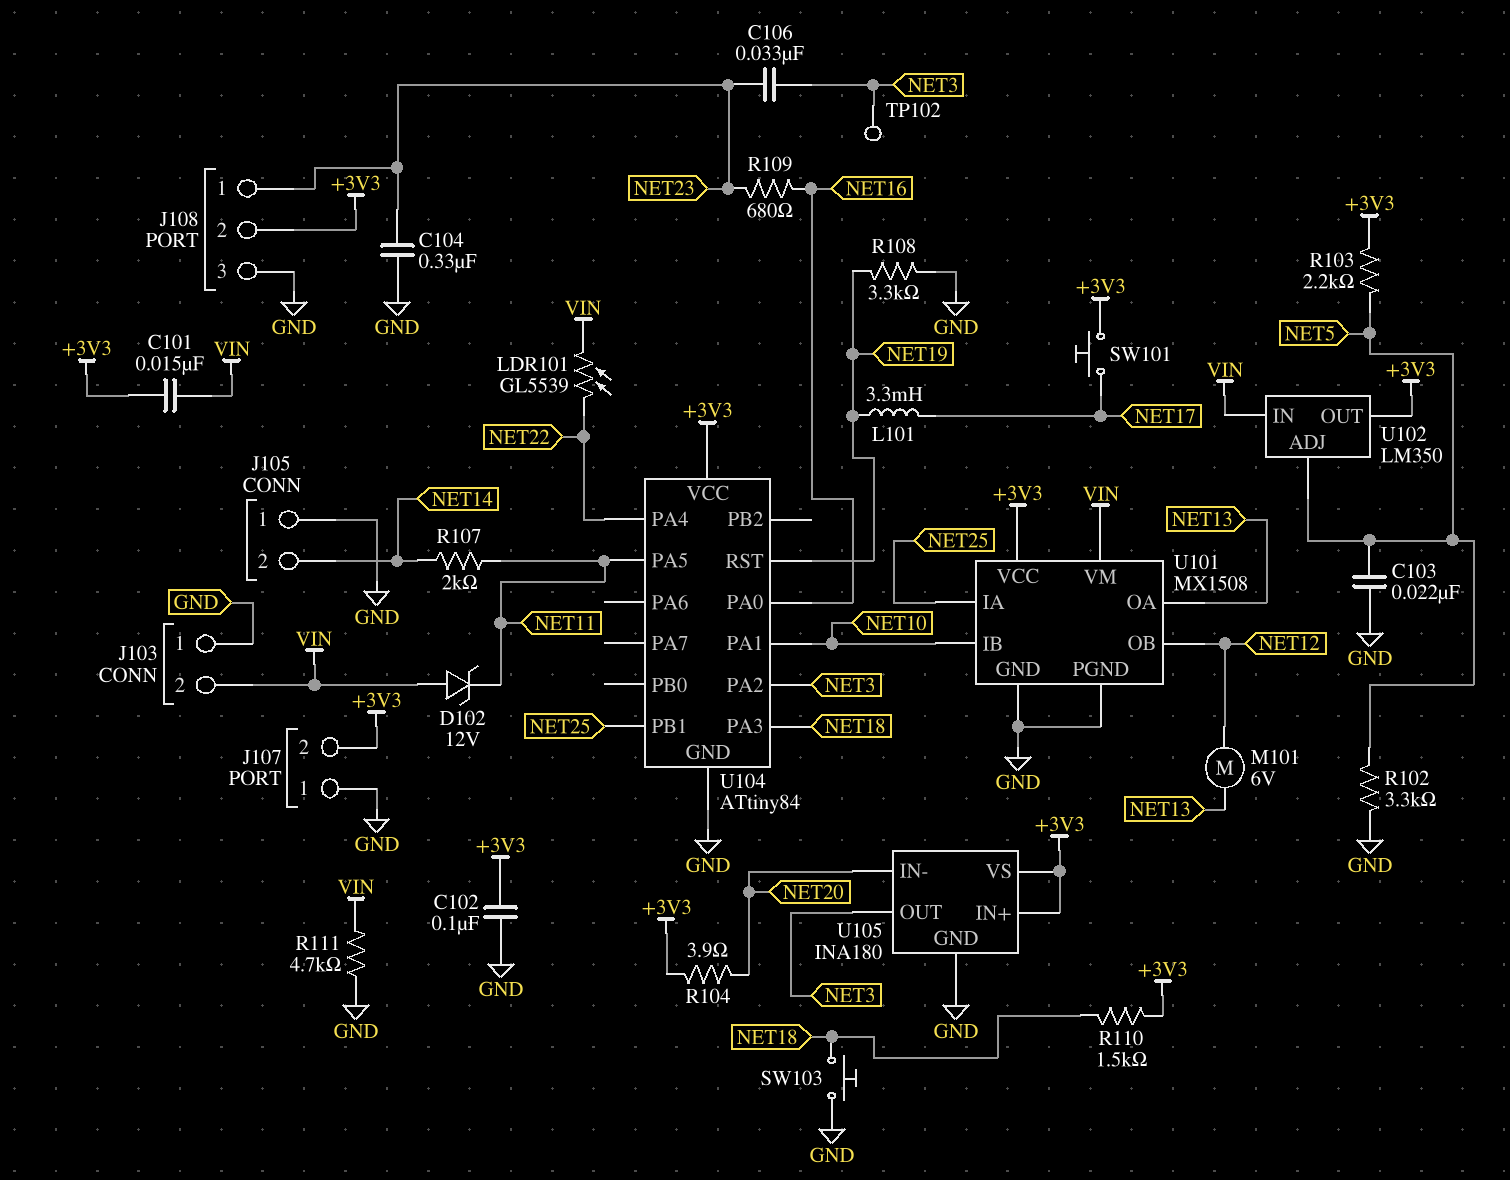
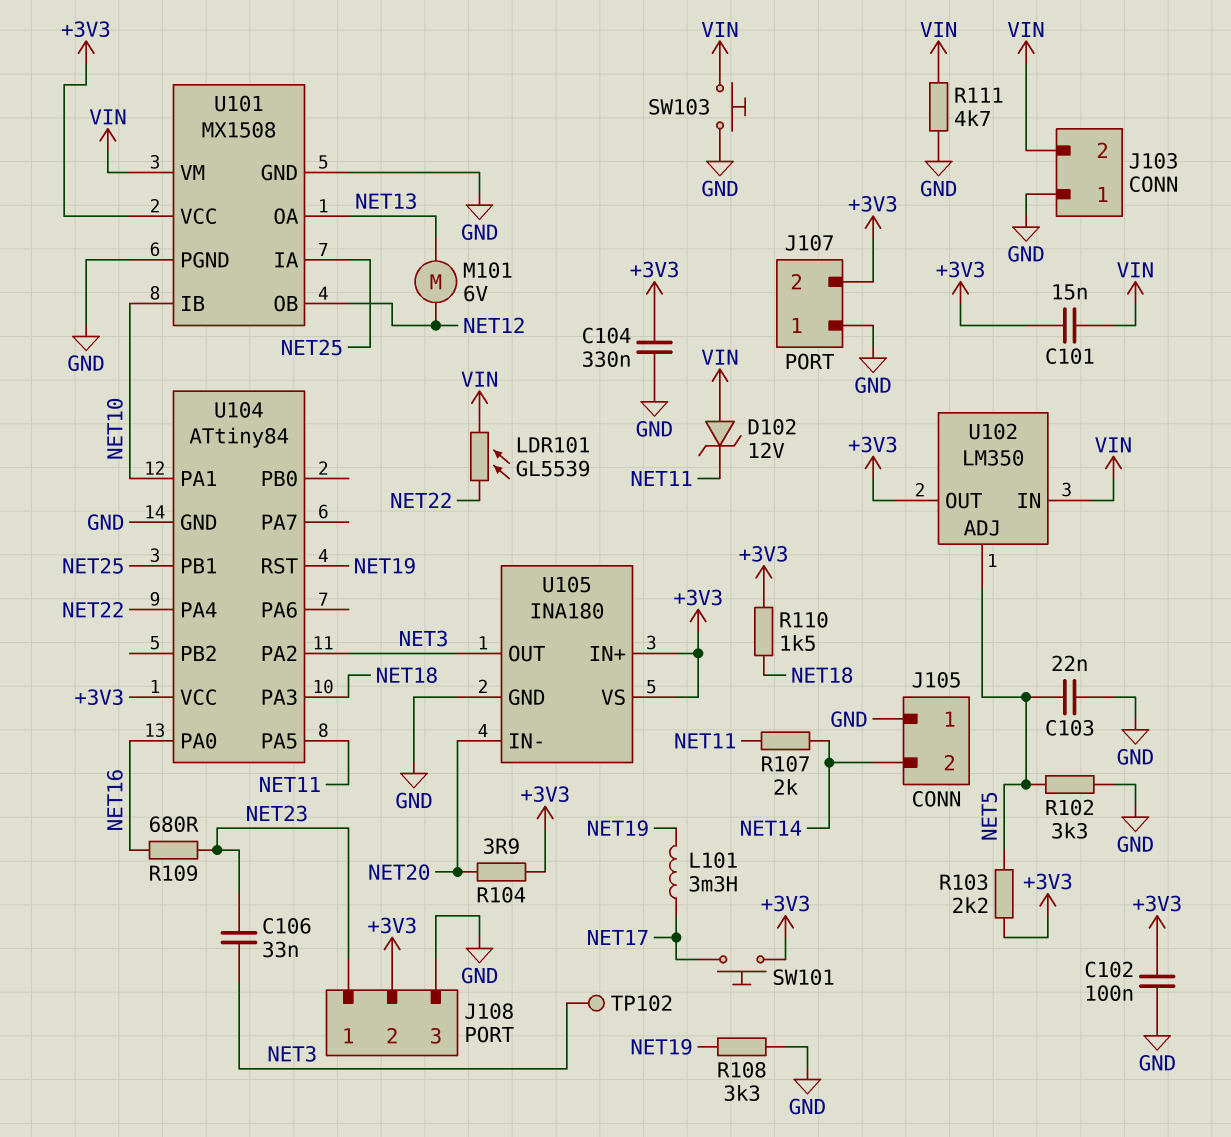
C104: 330nF (GND, NET23) -> 330nF (+3V3, GND)
SW103: button (GND, NET18) -> button (GND, VIN)

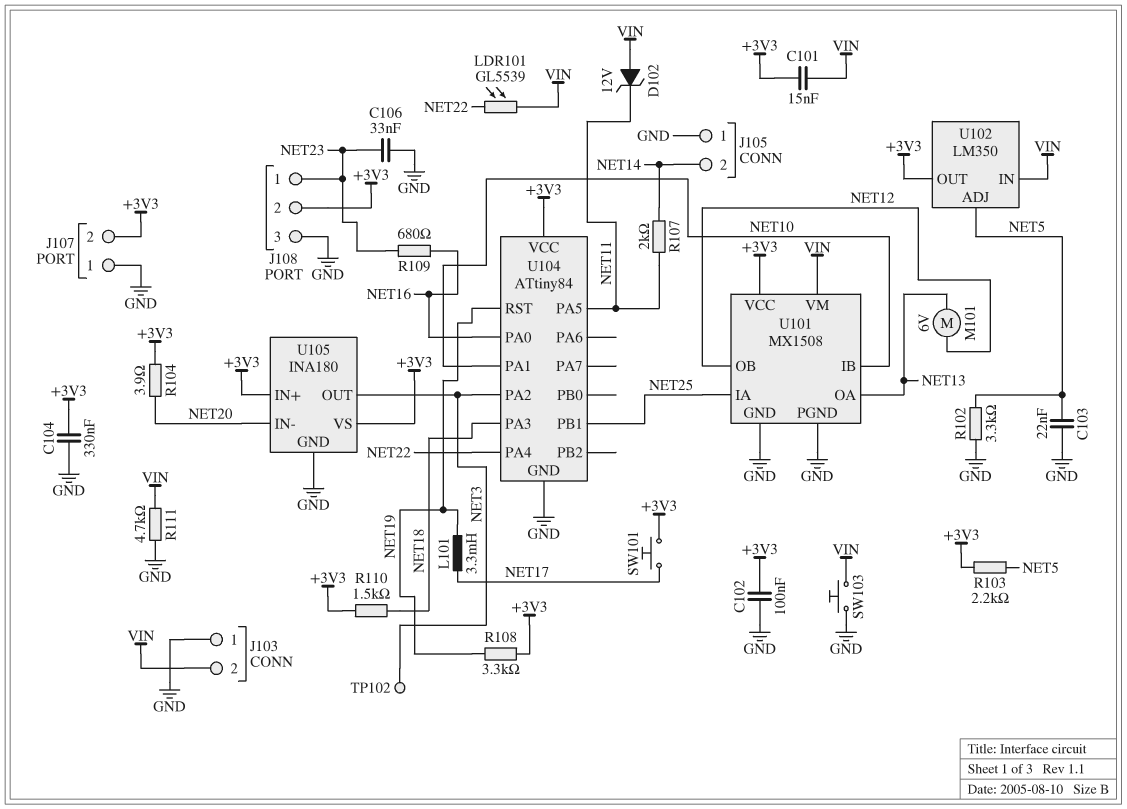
C106: 33nF (NET3, NET23) -> 33nF (GND, NET23)
R108: 3.3k (GND, NET19) -> 3.3k (+3V3, NET19)

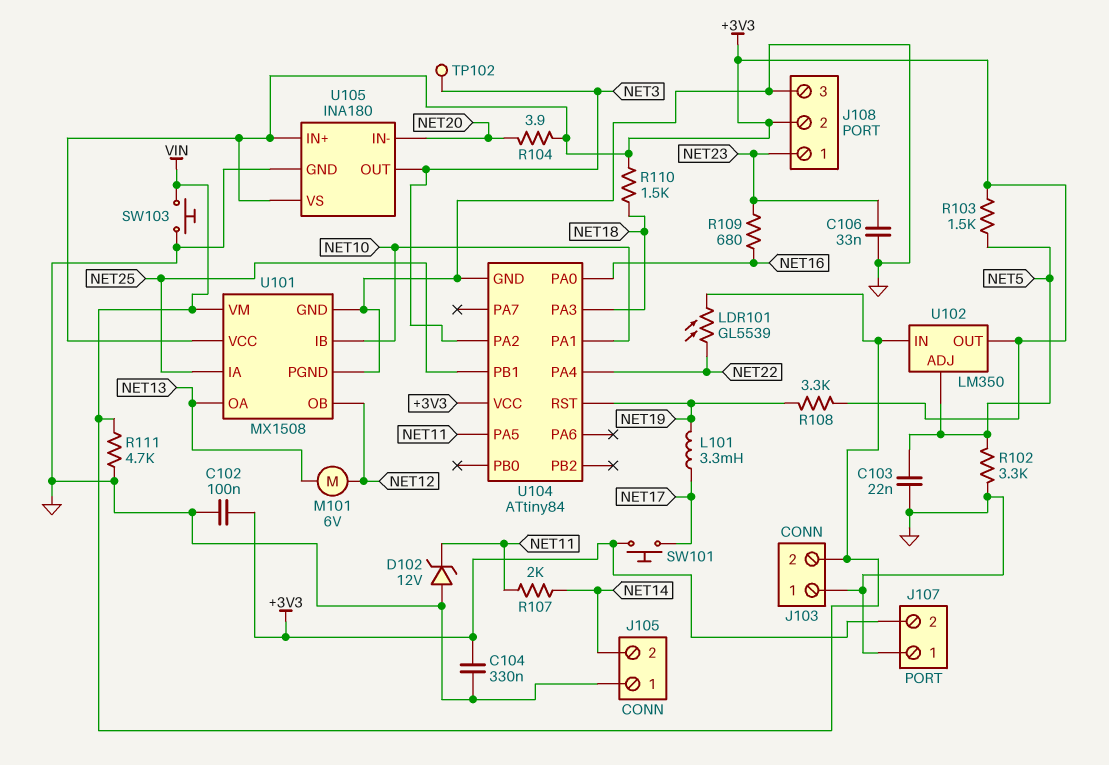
C101: 15nF (+3V3, VIN) -> none
D102: zener 12V (A VIN, K NET11) -> zener 12V (A GND, K NET11)
R103: 2.2k (+3V3, NET5) -> 1.5k (+3V3, NET5)

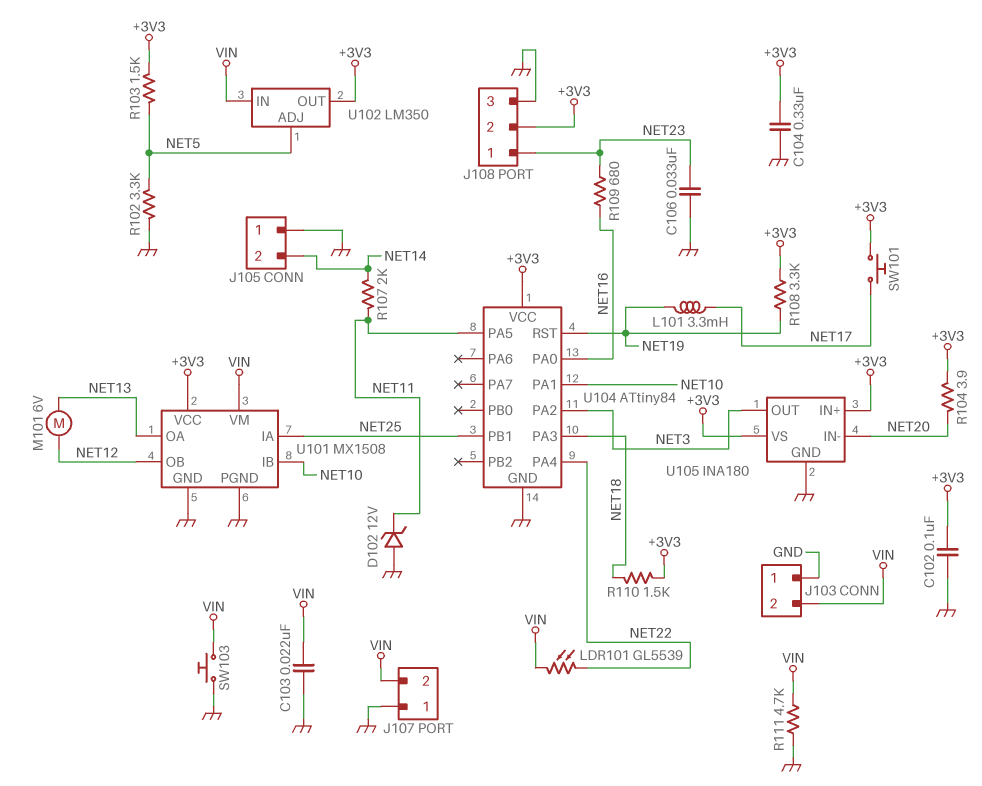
C103: 22nF (GND, NET5) -> 22nF (GND, VIN)
J107 pin 2: +3V3 -> VIN
TP102: test point (NET3) -> none

